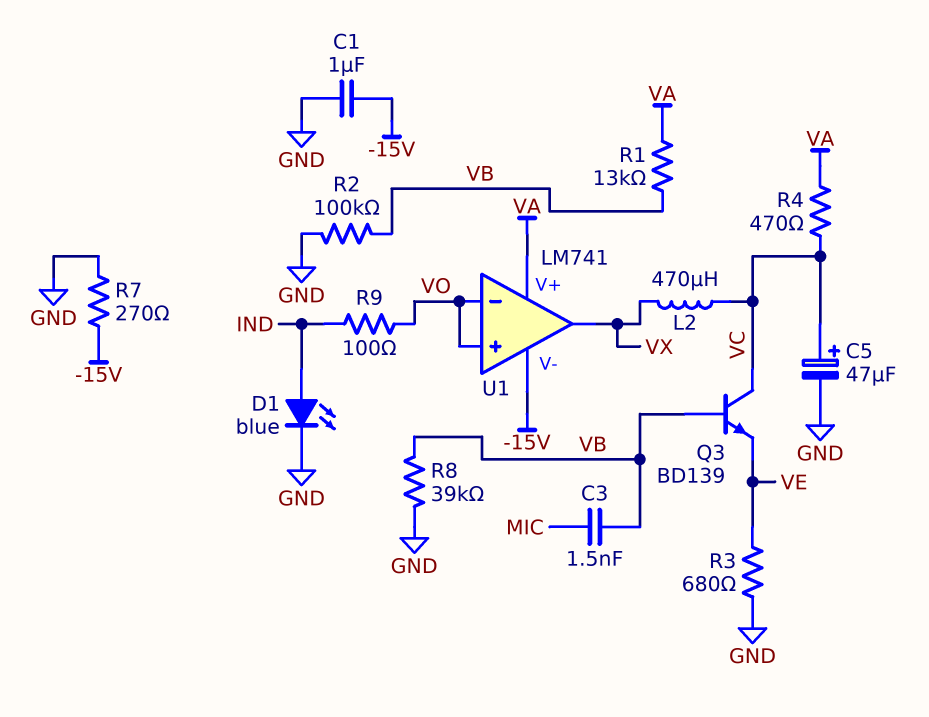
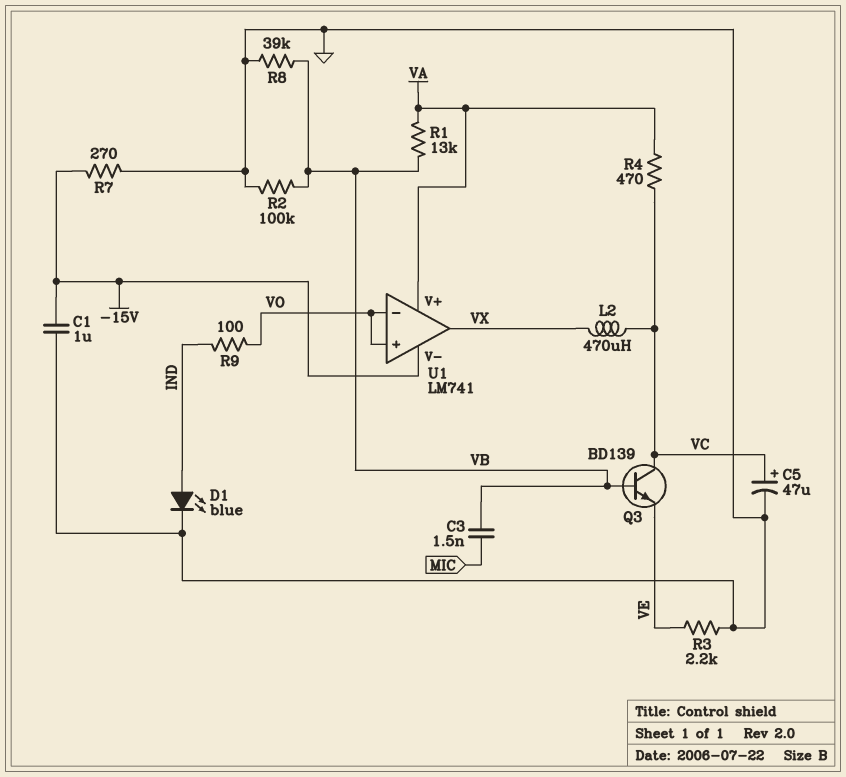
R3: 680 (GND, VE) -> 2.2k (GND, VE)

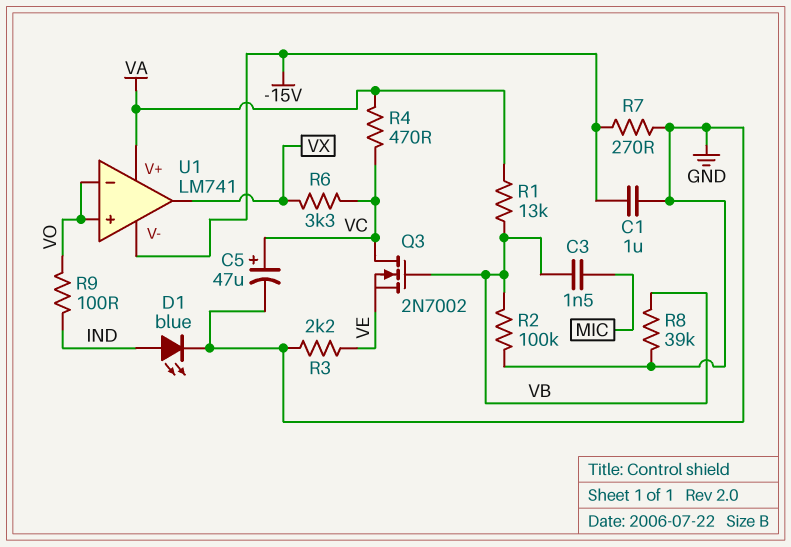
L2: 470uH (VC, VX) -> none
Q3: NPN BD139 (B VB, C VC, E VE) -> NMOS 2N7002 (G VB, D VC, S VE)
R6: none -> 3.3k (VC, VX)

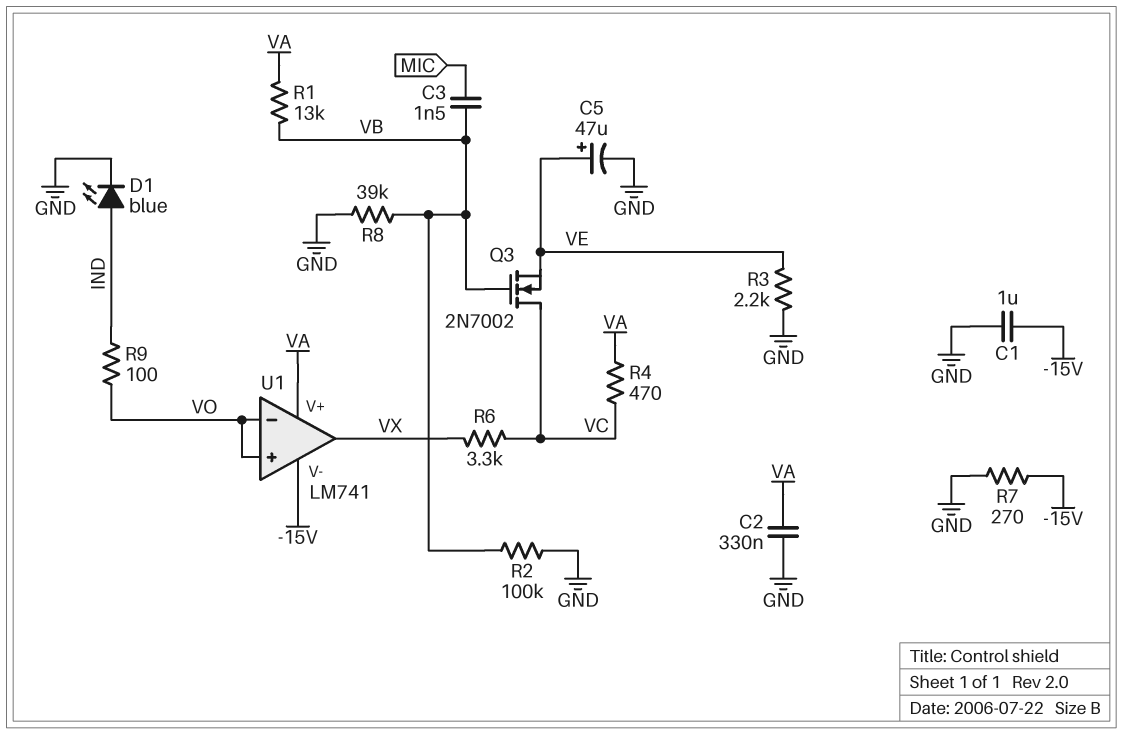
C2: none -> 330nF (GND, VA)
C5: 47uF (plus VC, minus GND) -> 47uF (plus VE, minus GND)

